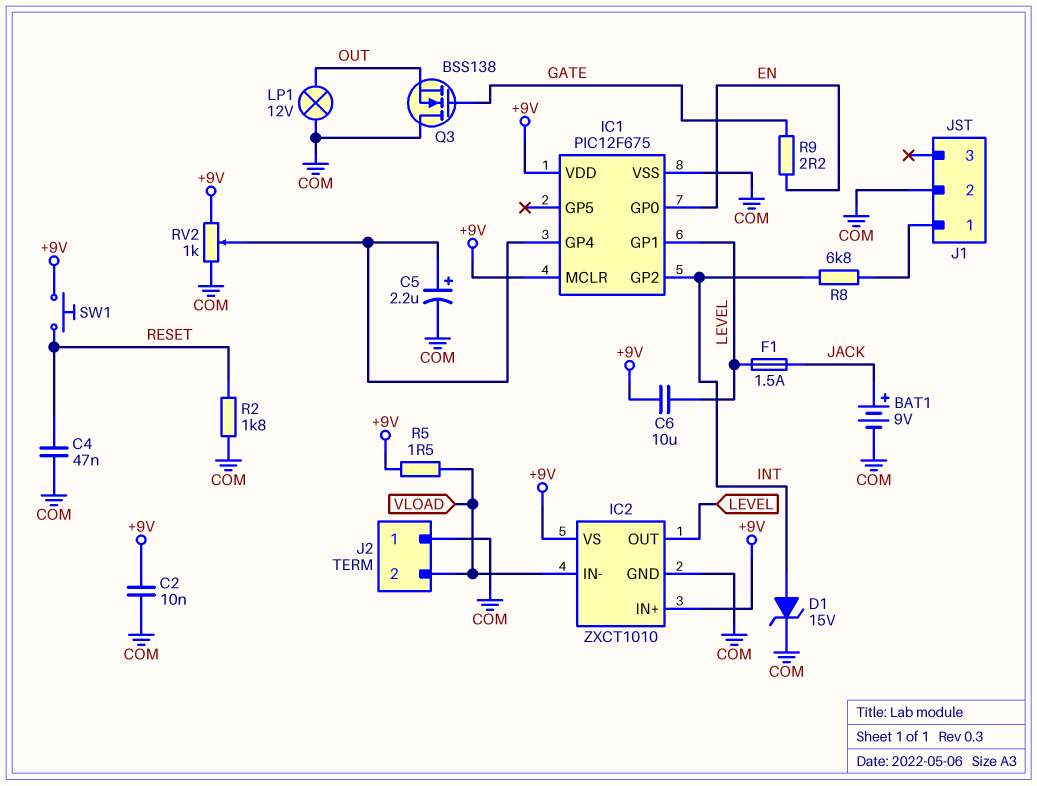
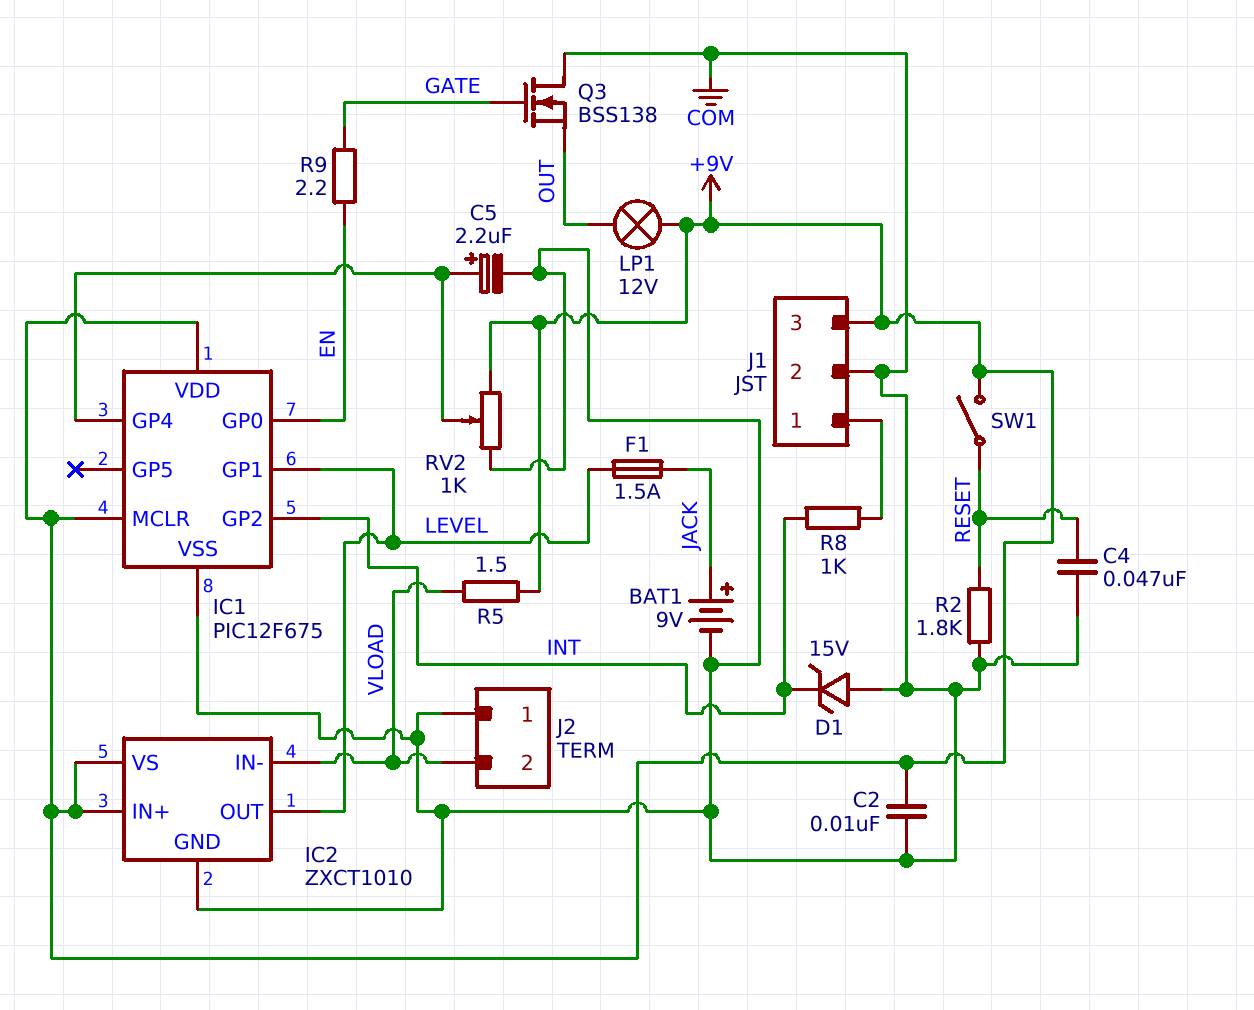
C6: 10uF (+9V, LEVEL) -> none
D1: zener 15V (A INT, K COM) -> zener 15V (A COM, K INT)
J1 pin 3: none -> +9V
LP1: lamp 12V (COM, OUT) -> lamp 12V (+9V, OUT)
R8: 6.8k (INT, J1/1) -> 1k (INT, J1/1)
SW1: button (+9V, RESET) -> switch (+9V, RESET)

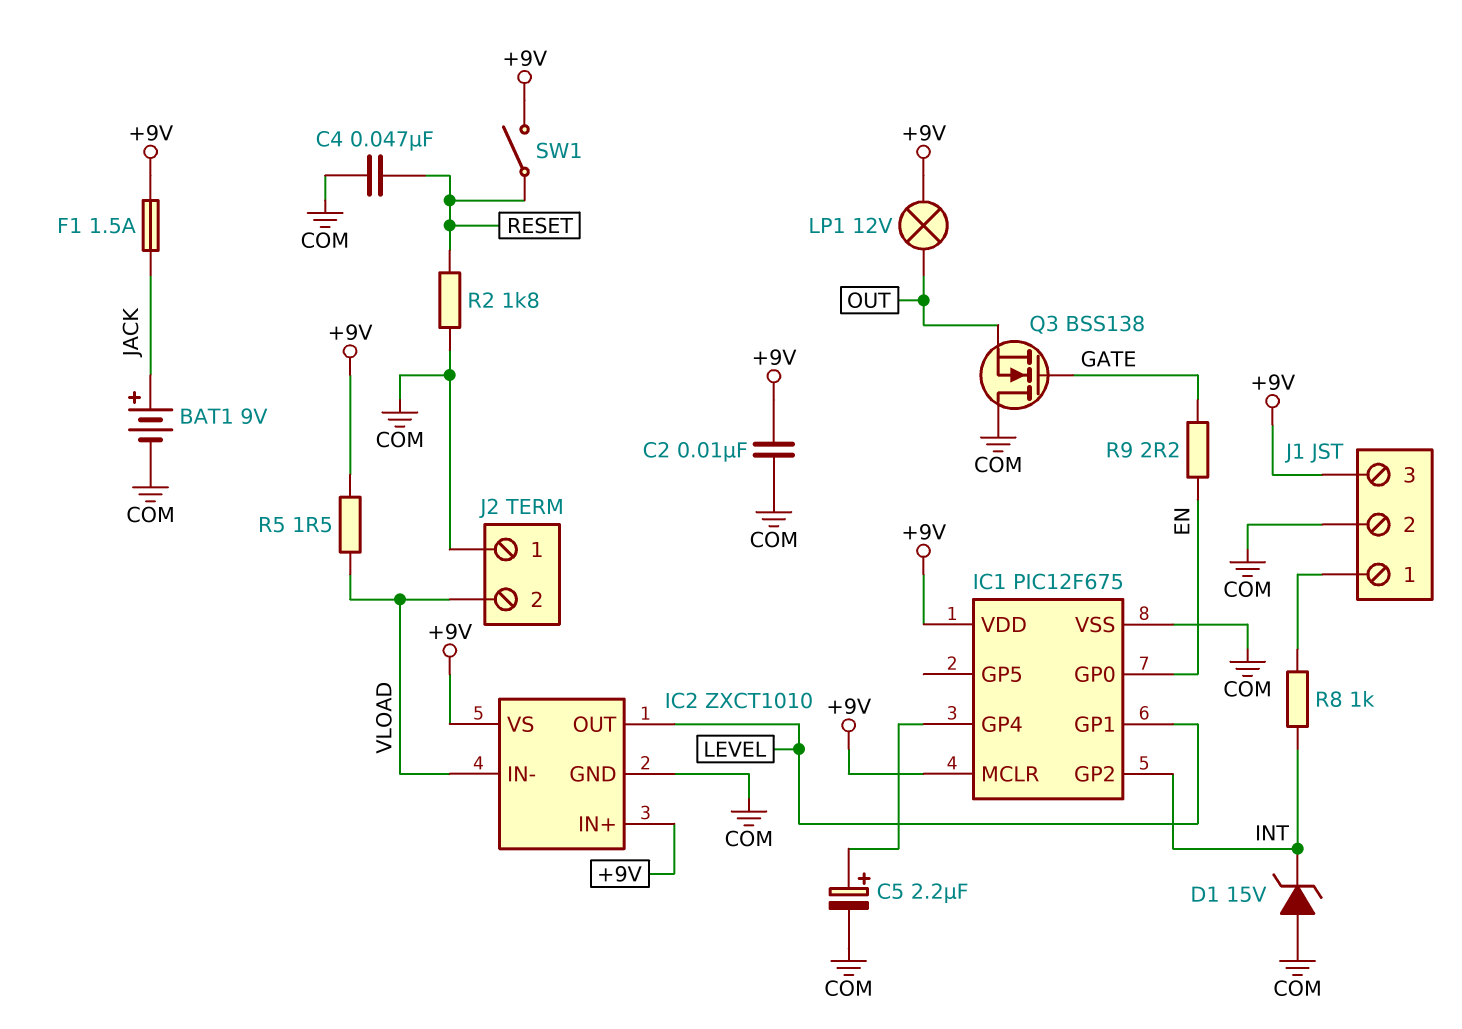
F1: 1.5A (JACK, LEVEL) -> 1.5A (+9V, JACK)
RV2: 1k (+9V, COM, wiper IC1/GP4) -> none

